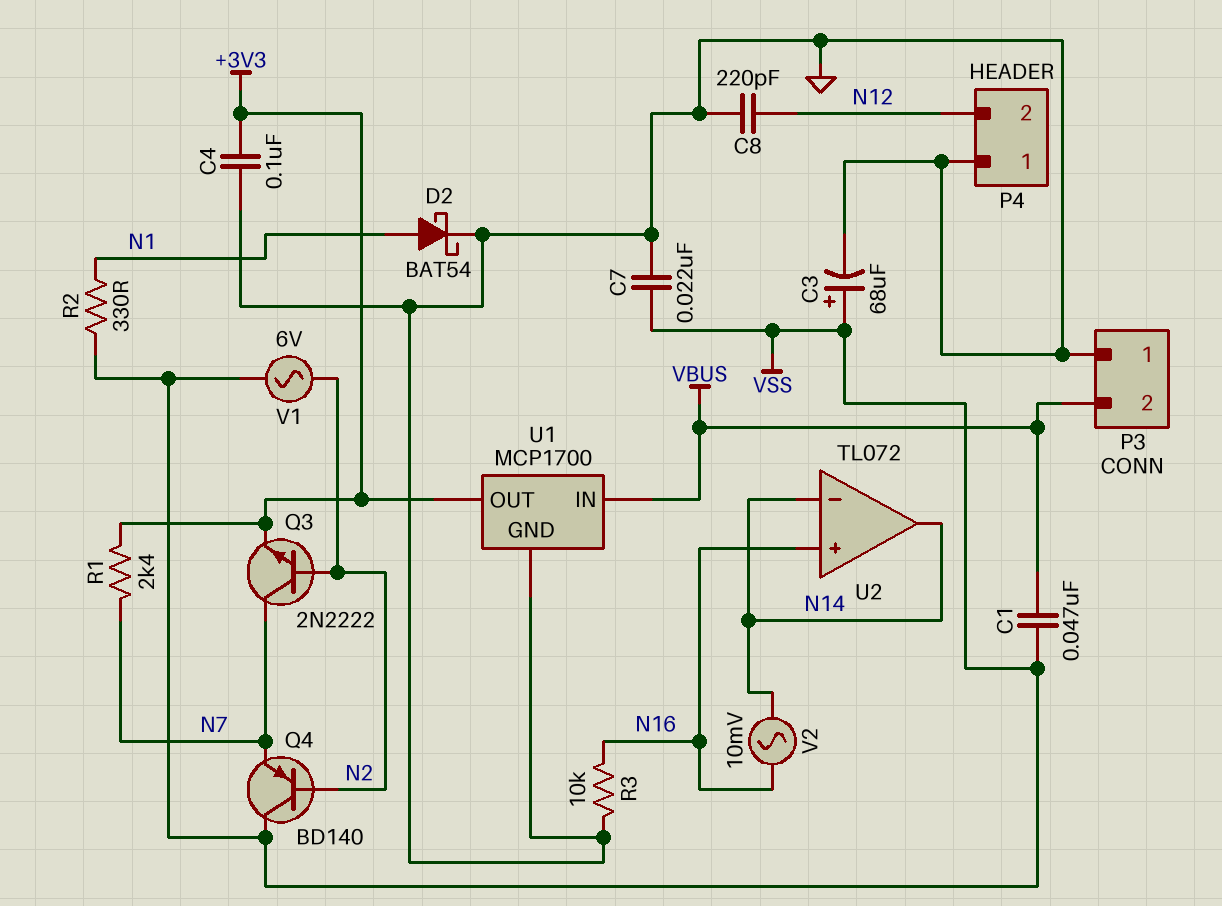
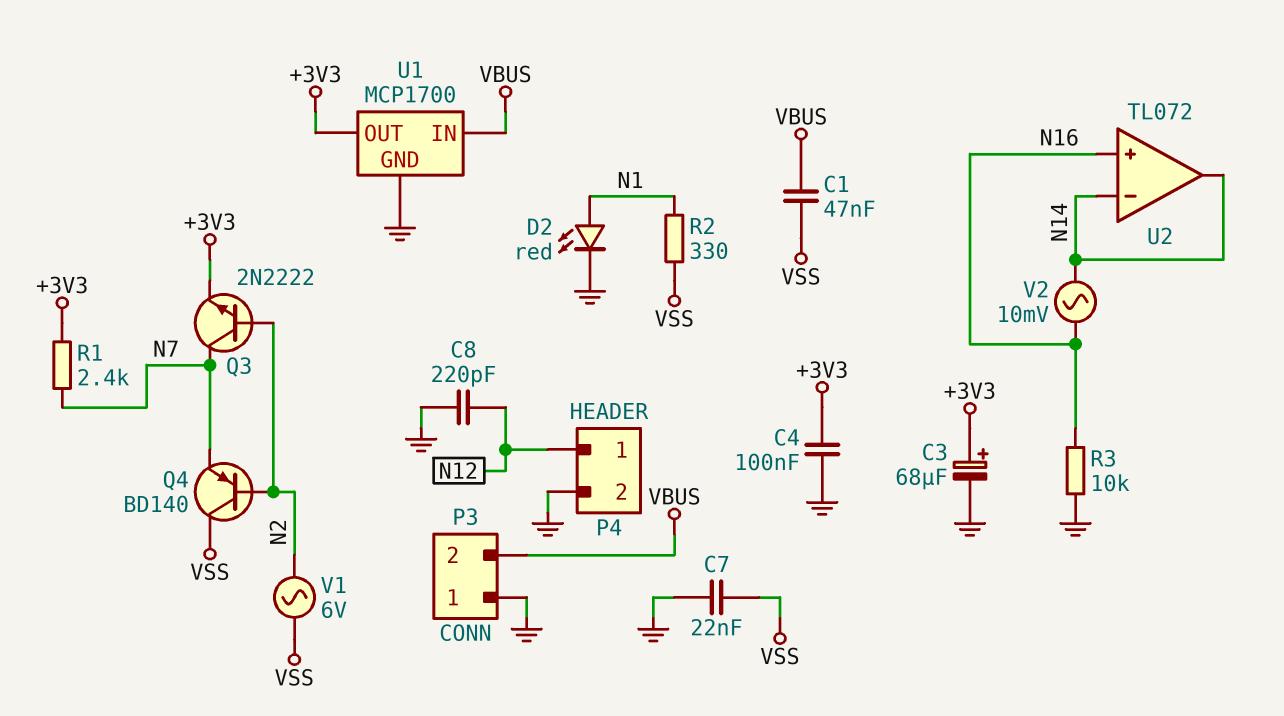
C3: 68uF (plus VSS, minus GND) -> 68uF (plus +3V3, minus GND)
D2: schottky BAT54 (A N1, K GND) -> LED red (A N1, K GND)
P4 pin 1: GND -> N12
P4 pin 2: N12 -> GND

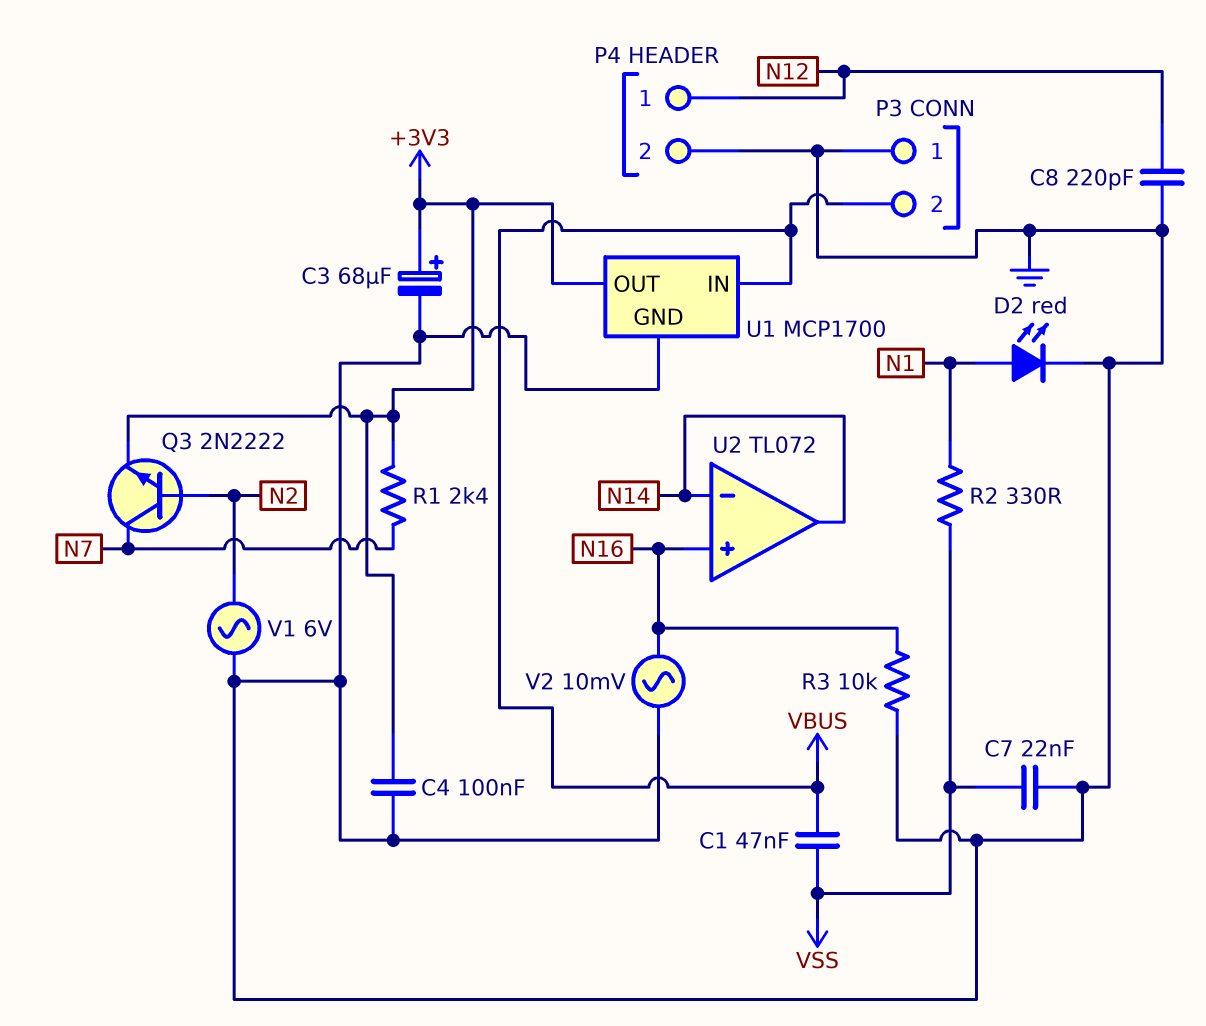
Q4: PNP BD140 (B N2, C VSS, E N7) -> none
V1: AC 6V (N2, VSS) -> AC 6V (GND, N2)
V2: AC 10mV (N14, N16) -> AC 10mV (GND, N16)

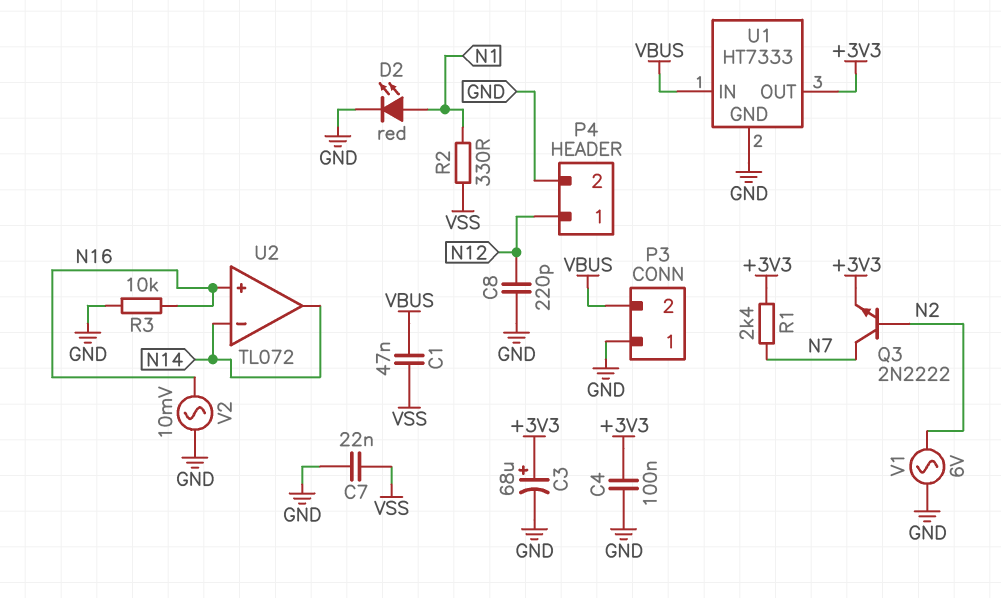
U1: MCP1700 -> HT7333

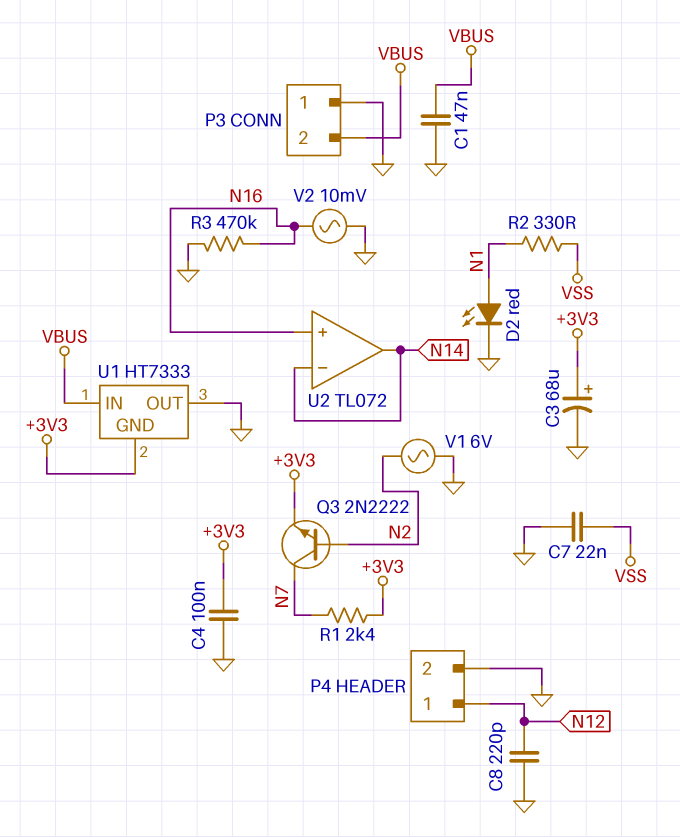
C1: 47nF (VBUS, VSS) -> 47nF (GND, VBUS)
R3: 10k (GND, N16) -> 470k (GND, N16)
U1 pin GND: GND -> +3V3
U1 pin OUT: +3V3 -> GND

